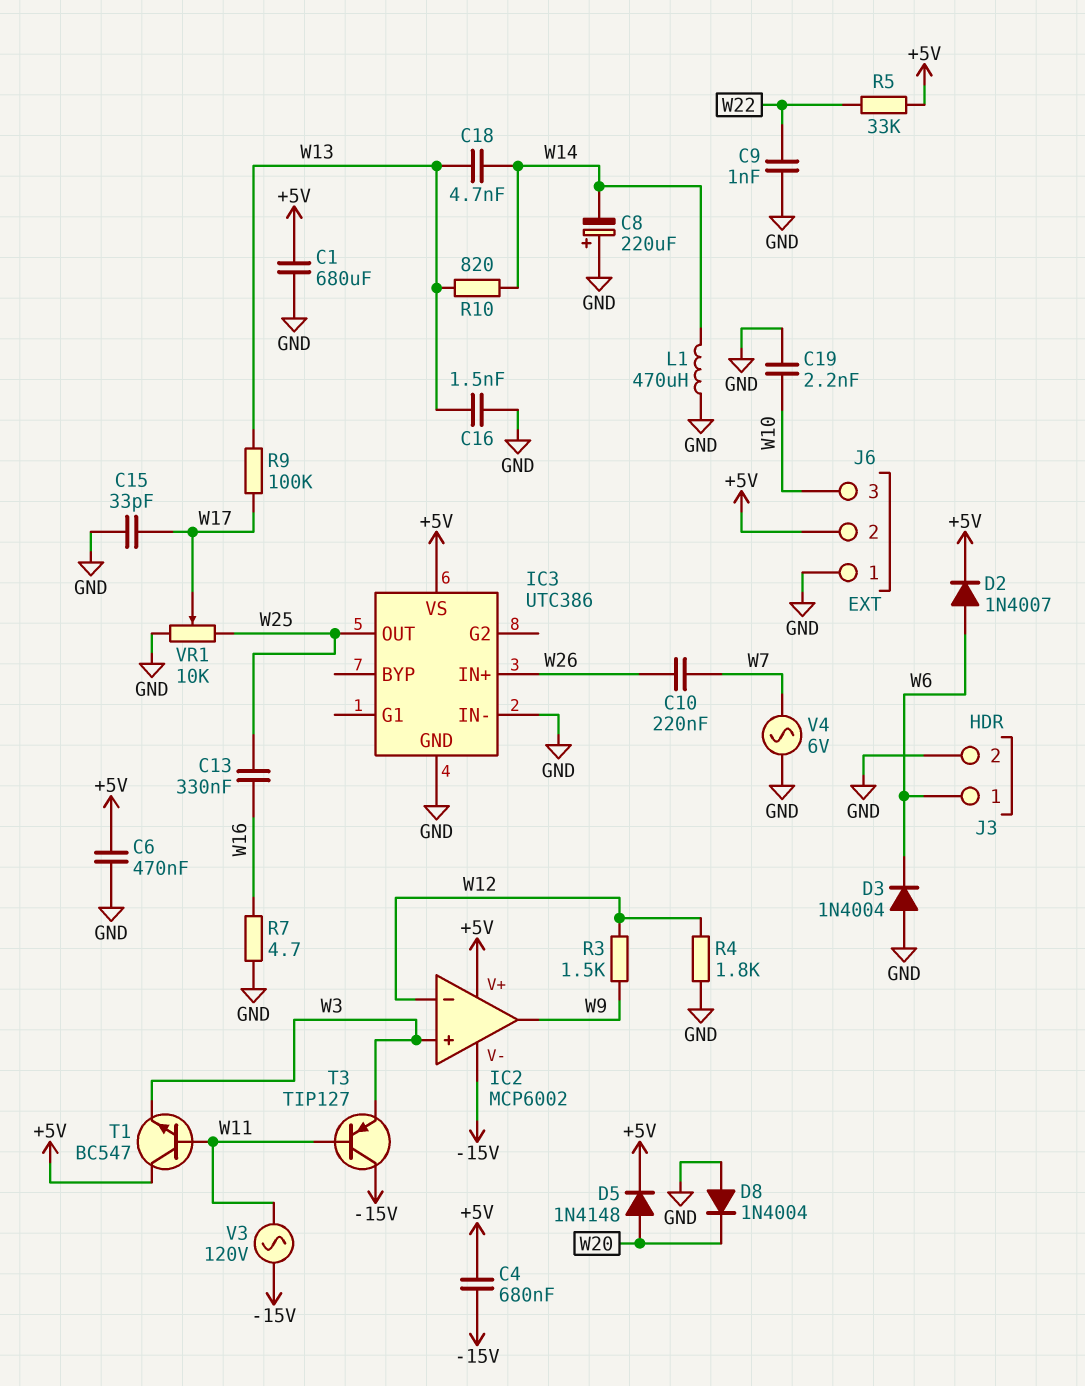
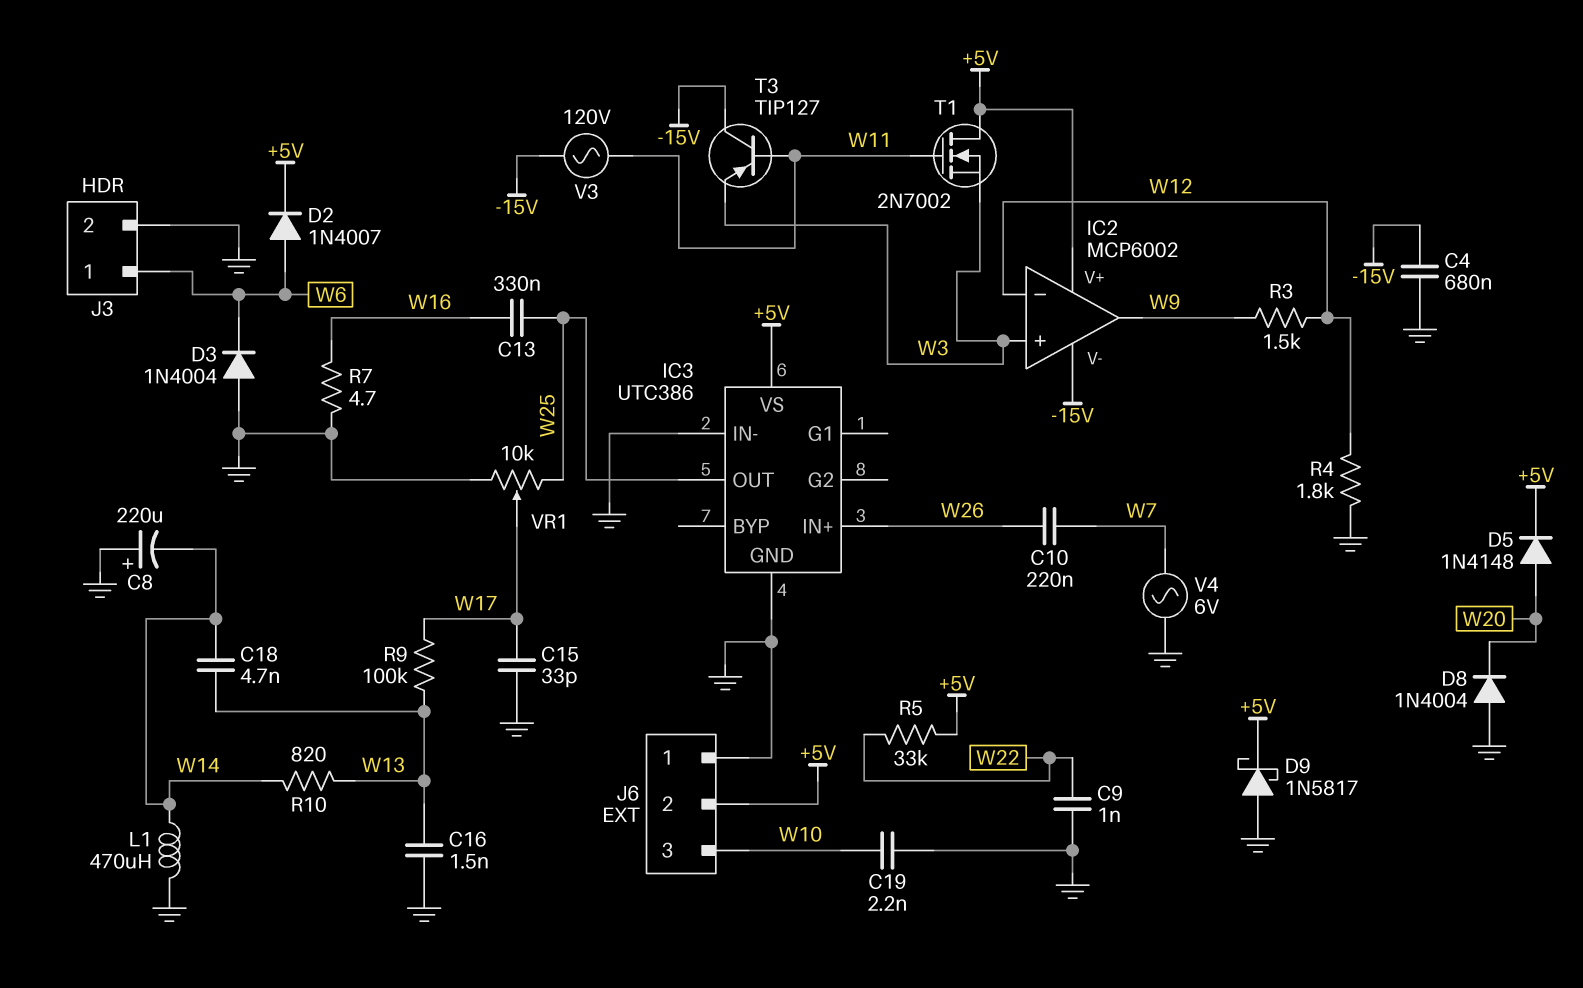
C1: 680uF (+5V, GND) -> none
C4: 680nF (+5V, -15V) -> 680nF (-15V, GND)
C6: 470nF (+5V, GND) -> none
D9: none -> schottky 1N5817 (A GND, K +5V)
T1: NPN BC547 (B W11, C +5V, E W3) -> NMOS 2N7002 (G W11, D +5V, S W3)

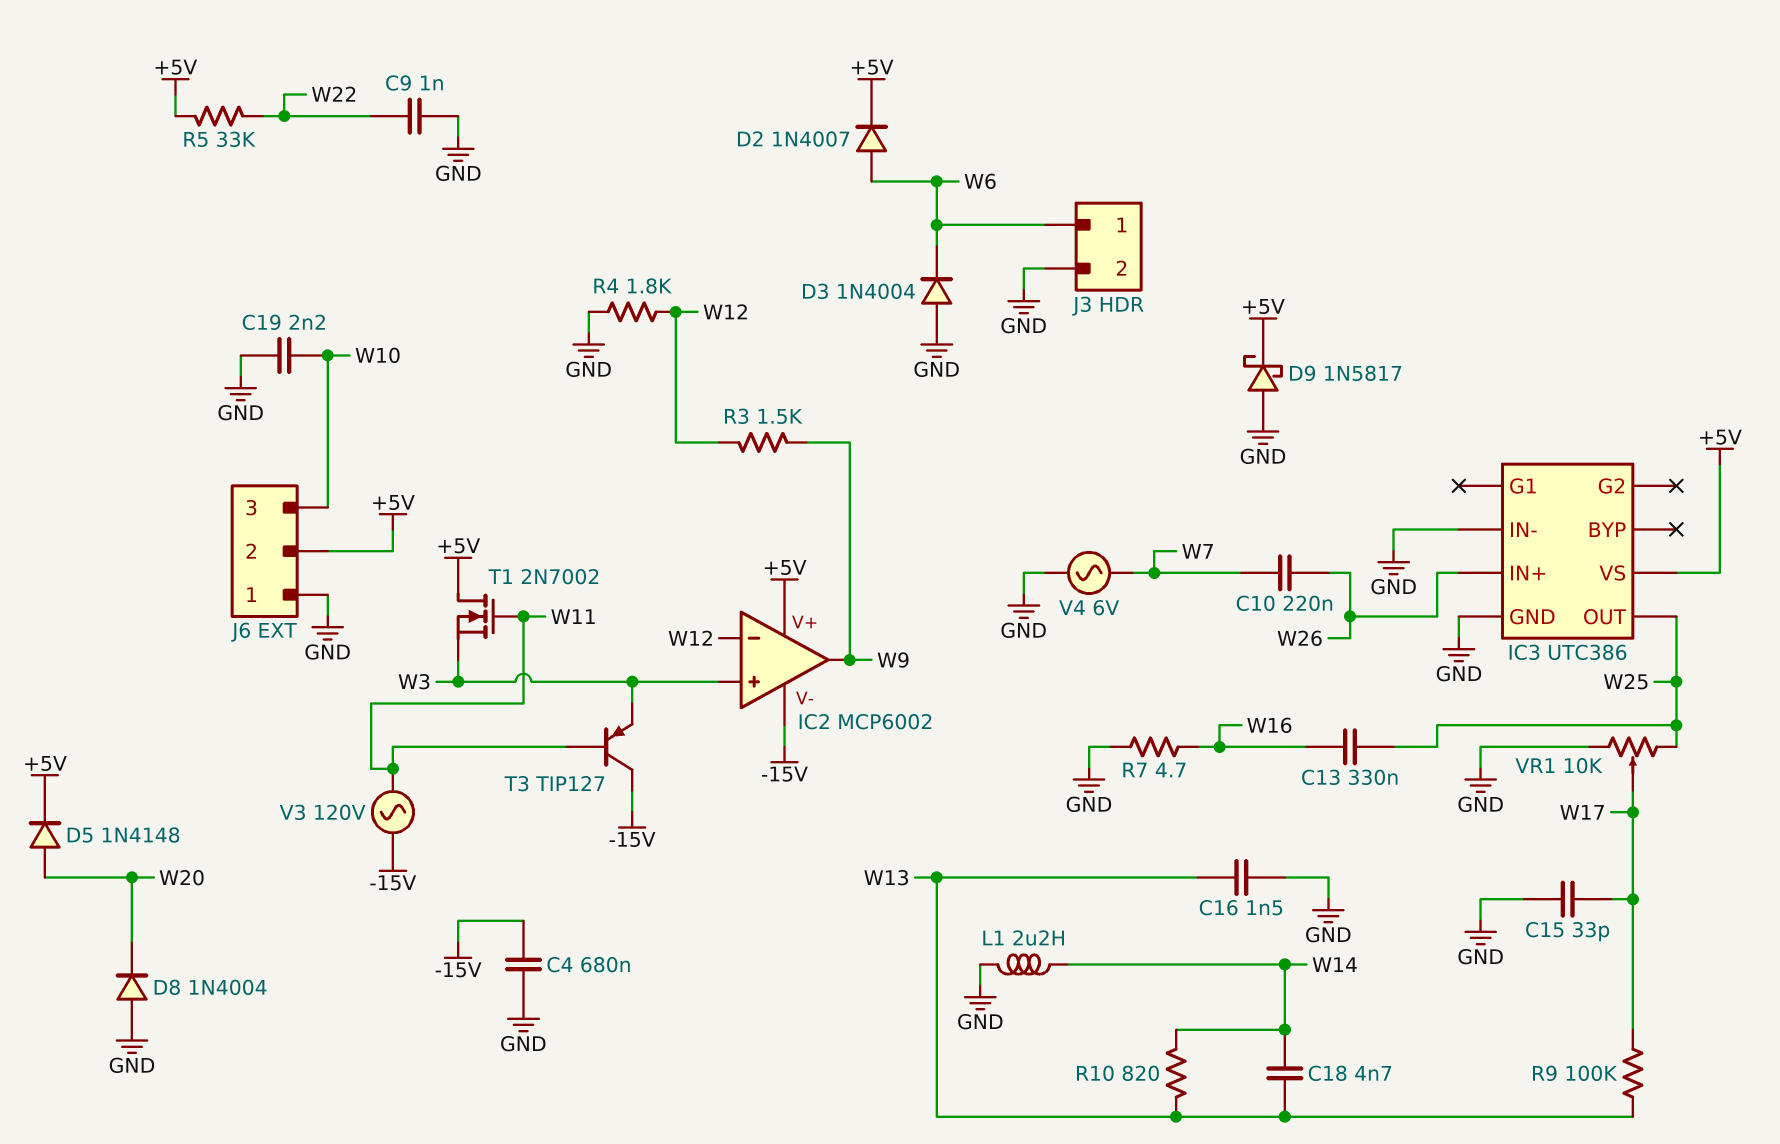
C8: 220uF (plus GND, minus W14) -> none
L1: 470uH (GND, W14) -> 2.2uH (GND, W14)

